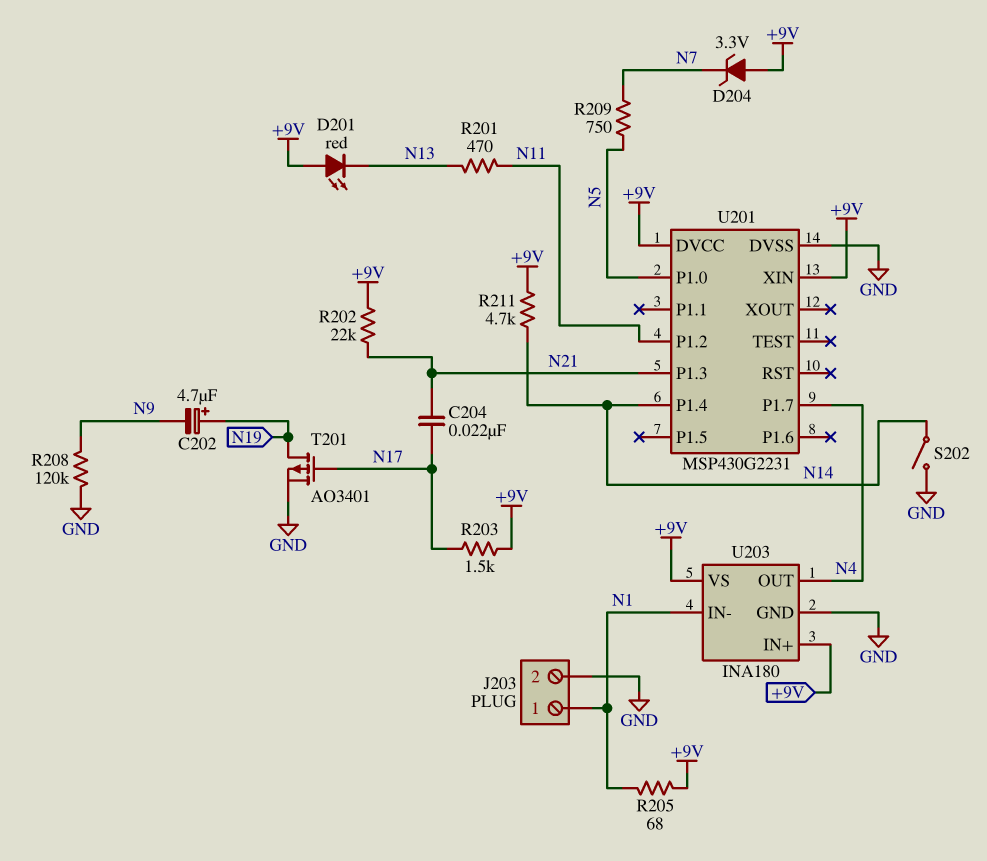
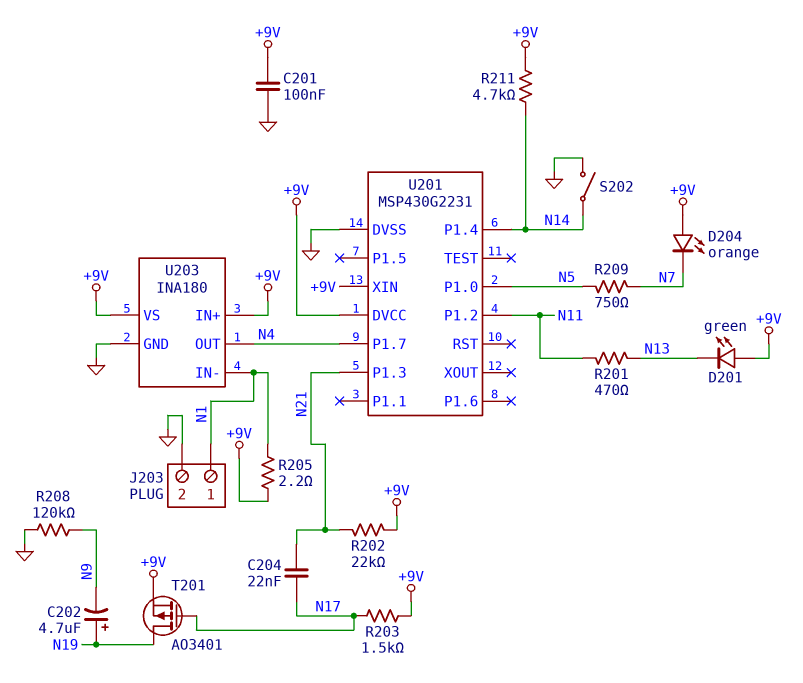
C201: none -> 100nF (+9V, GND)
D201: LED red (A +9V, K N13) -> LED green (A +9V, K N13)
D204: zener 3.3V (A +9V, K N7) -> LED orange (A +9V, K N7)
R205: 68 (+9V, N1) -> 2.2 (+9V, N1)
T201: PMOS AO3401 (G N17, D N19, S GND) -> PMOS AO3401 (G N17, D N19, S +9V)

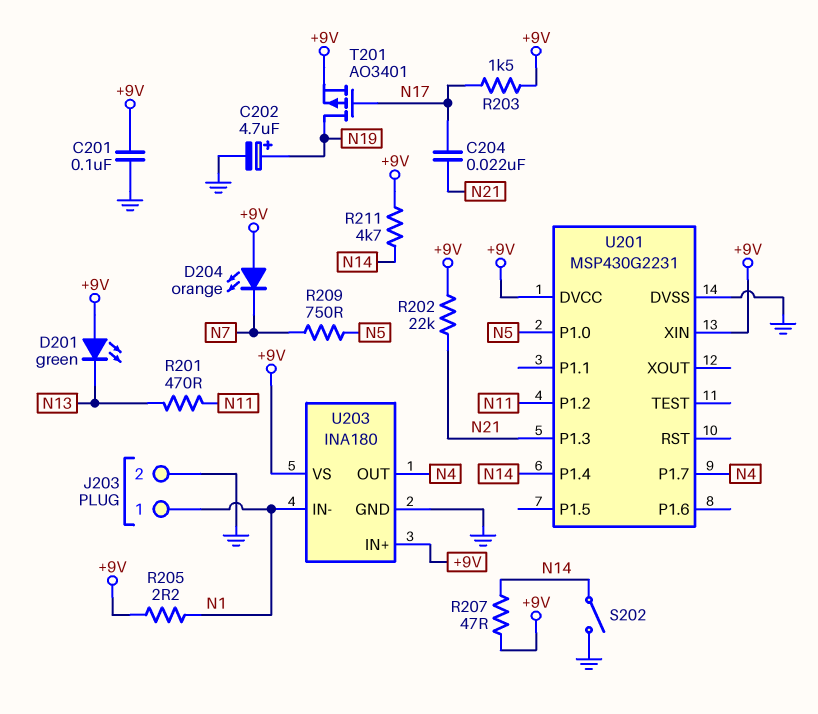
C202: 4.7uF (plus N19, minus N9) -> 4.7uF (plus N19, minus GND)
R207: none -> 47 (+9V, N14)
R208: 120k (GND, N9) -> none

